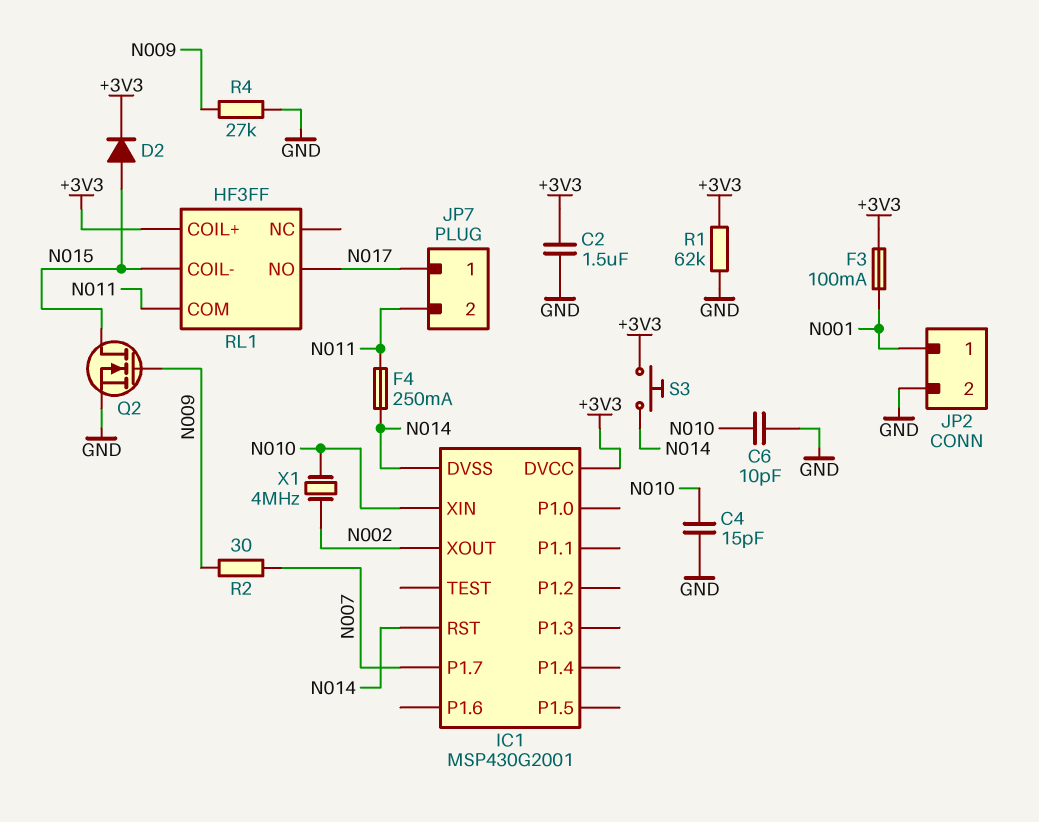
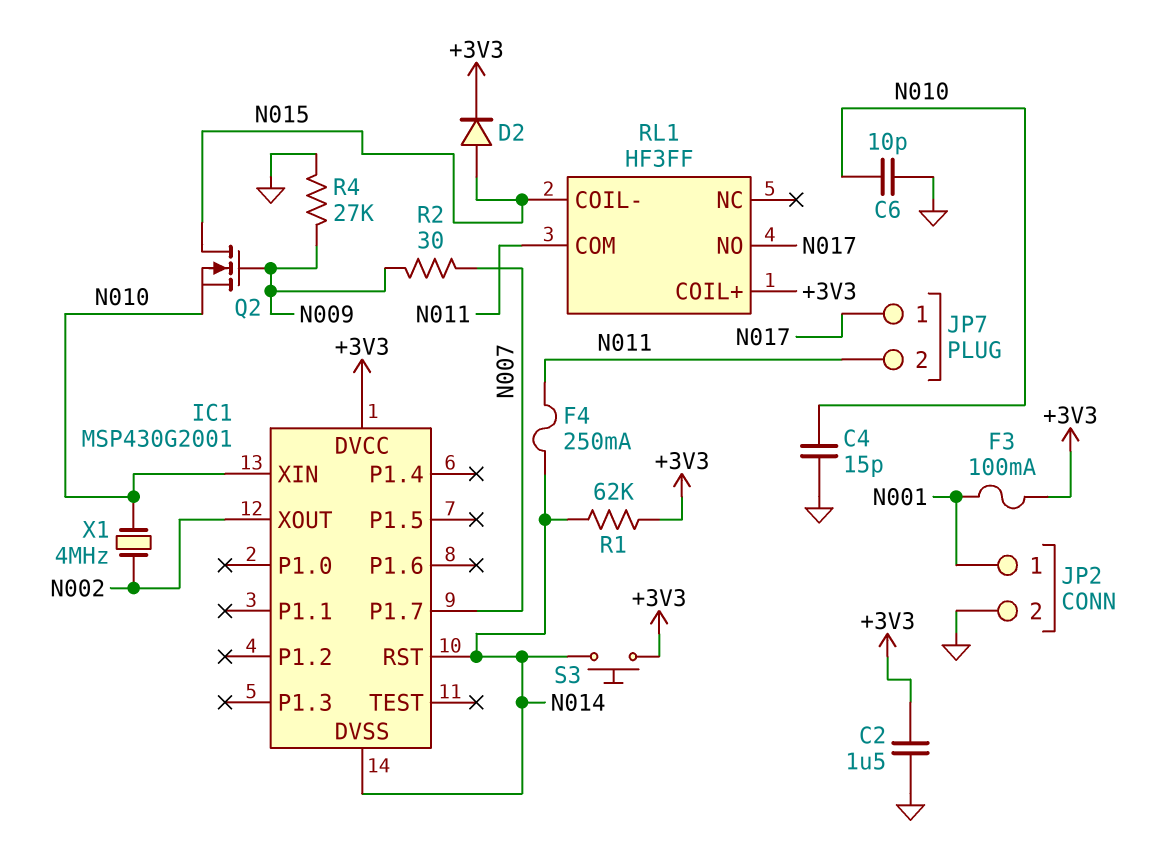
Q2: NMOS (G N009, D N015, S GND) -> NMOS (G N009, D N015, S N010)
R1: 62k (+3V3, GND) -> 62k (+3V3, N014)

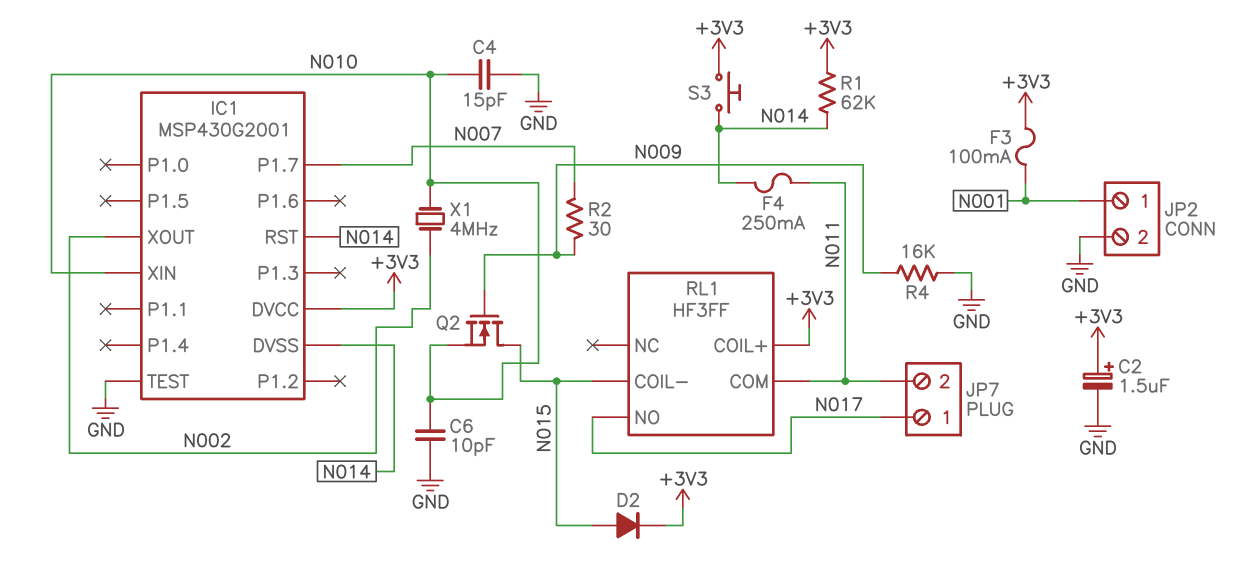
C2: 1.5uF (+3V3, GND) -> 1.5uF (plus +3V3, minus GND)
IC1 pin TEST: none -> GND
R4: 27k (GND, N009) -> 16k (GND, N009)

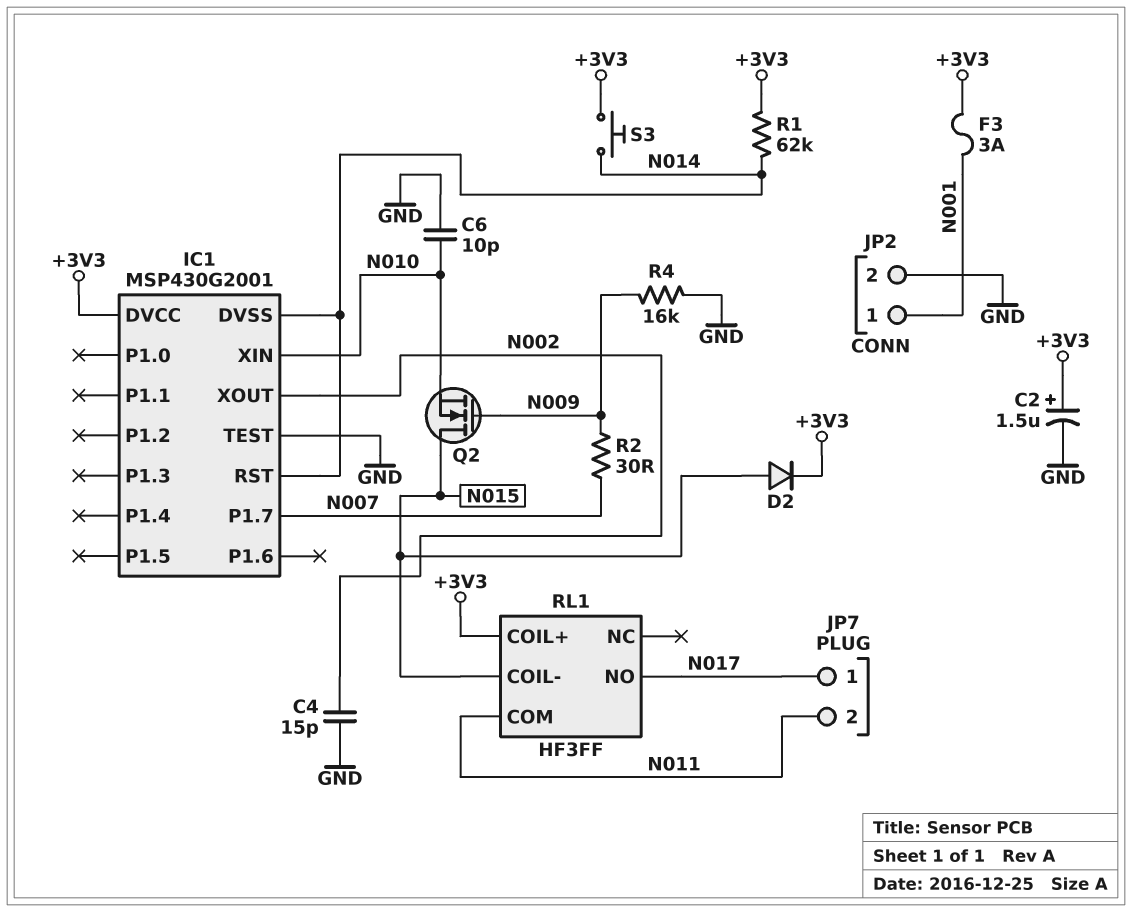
C4: 15pF (GND, N010) -> 15pF (GND, N002)
F3: 100mA (+3V3, N001) -> 3A (+3V3, N001)
F4: 250mA (N011, N014) -> none
X1: 4MHz (N002, N010) -> none

